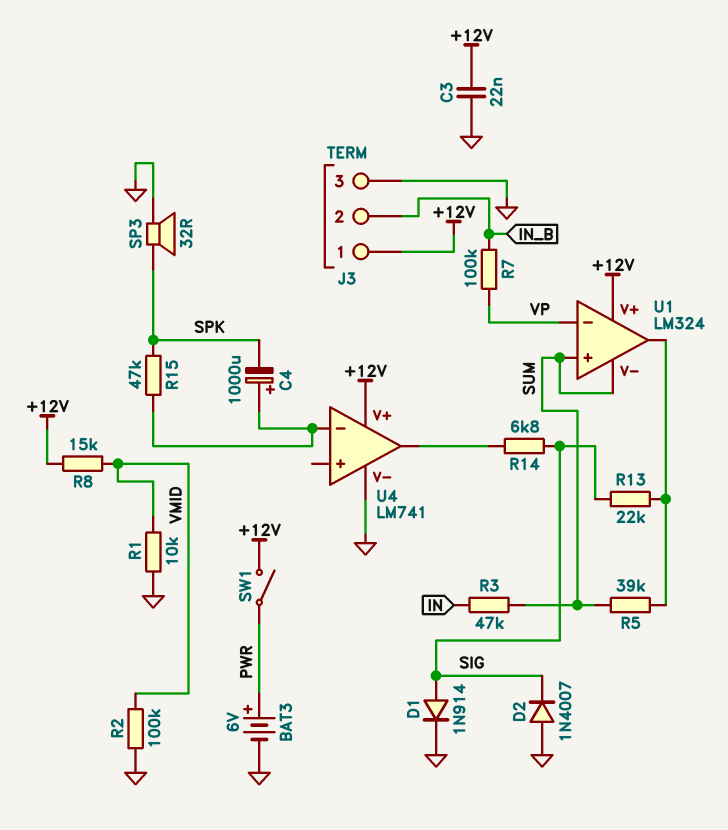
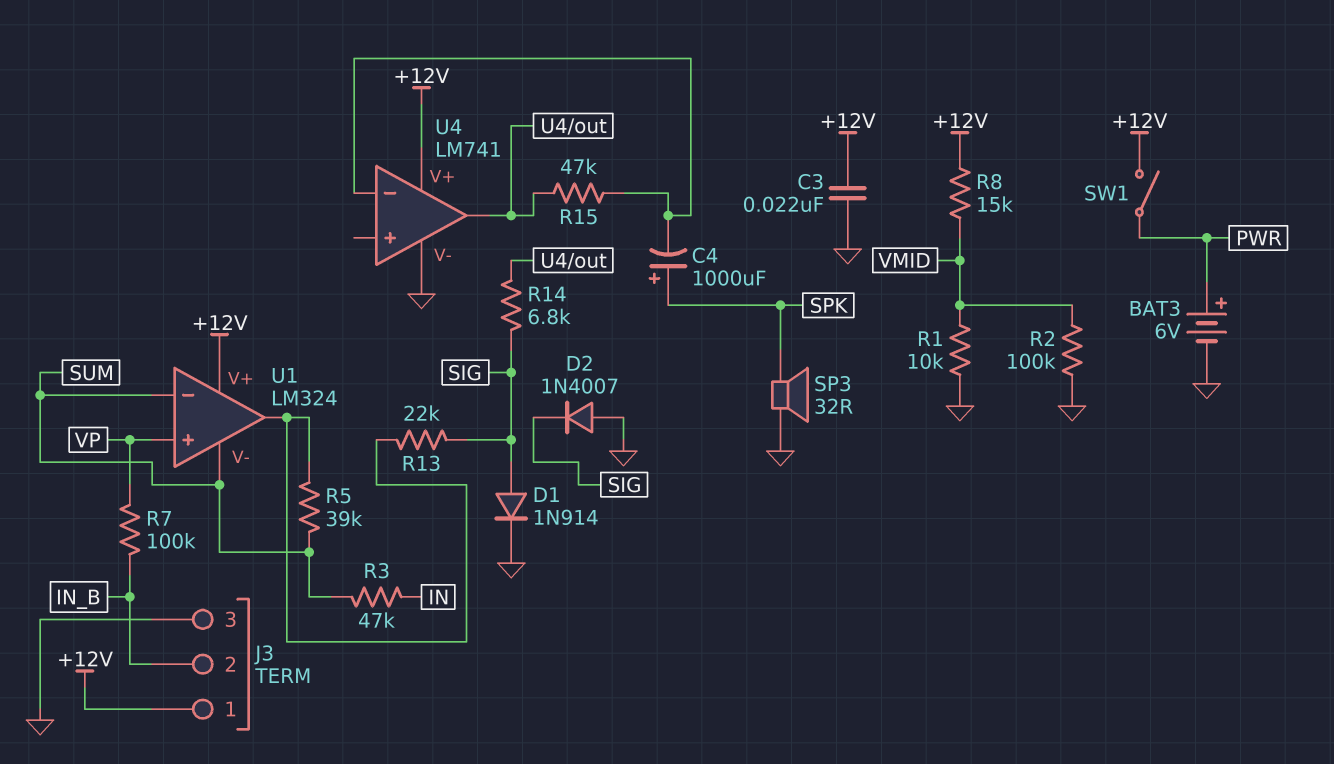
C4: 1000uF (plus U4/in-, minus SPK) -> 1000uF (plus SPK, minus U4/in-)
R15: 47k (SPK, U4/in-) -> 47k (U4/in-, U4/out)
U1 pin in+: SUM -> VP
U1 pin in-: VP -> SUM

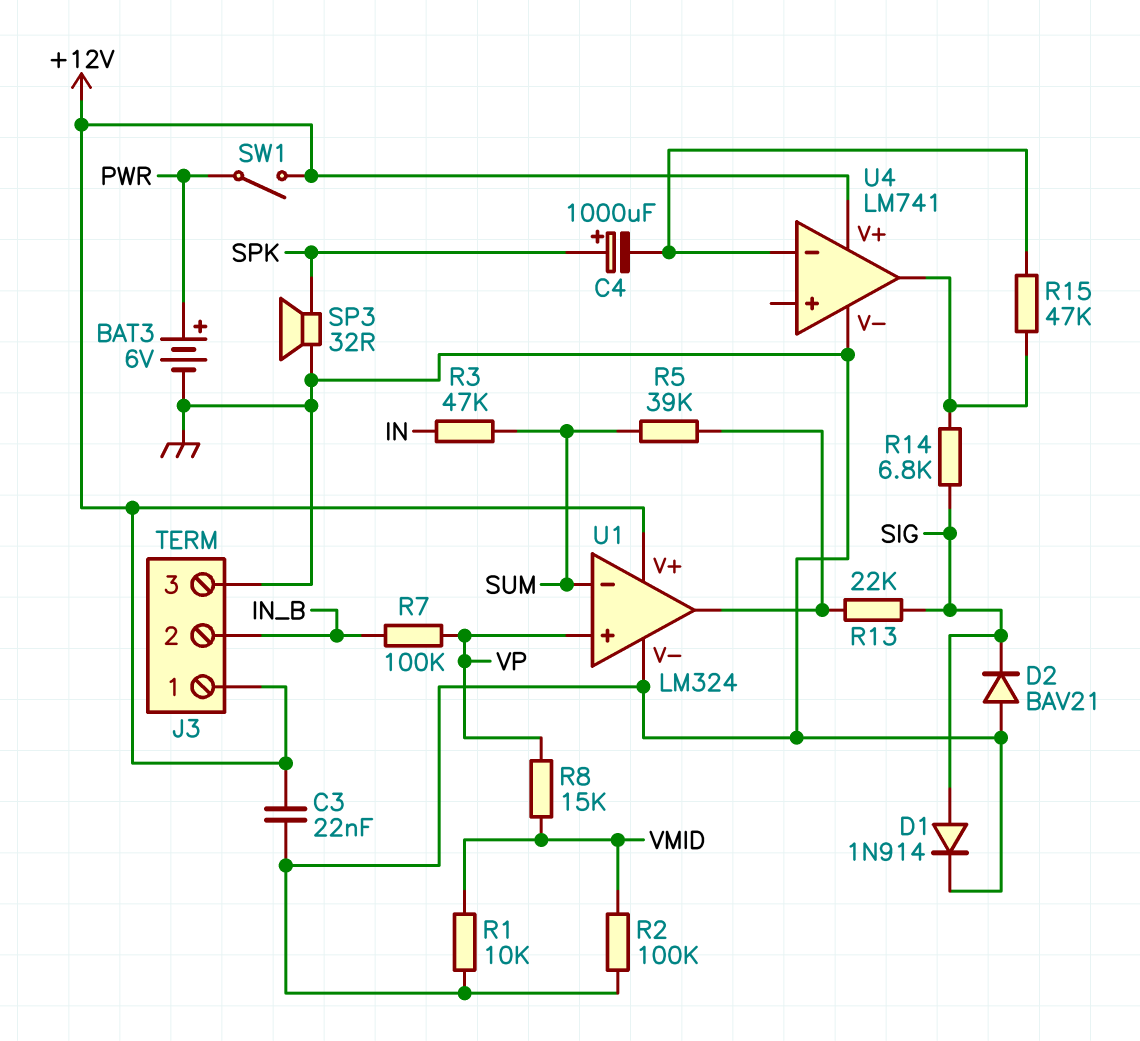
D2: diode 1N4007 (A GND, K SIG) -> diode BAV21 (A GND, K SIG)
R8: 15k (+12V, VMID) -> 15k (VMID, VP)
U1 pin V-: SUM -> GND

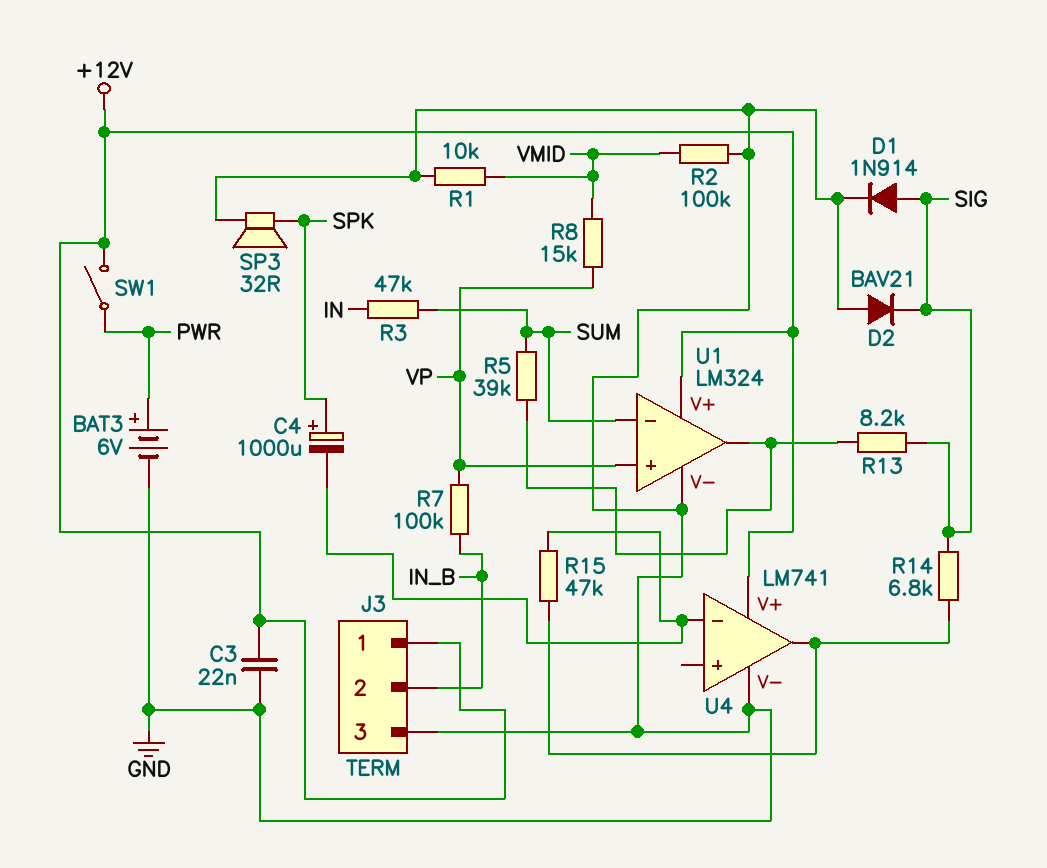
R13: 22k (SIG, U1/out) -> 8.2k (SIG, U1/out)

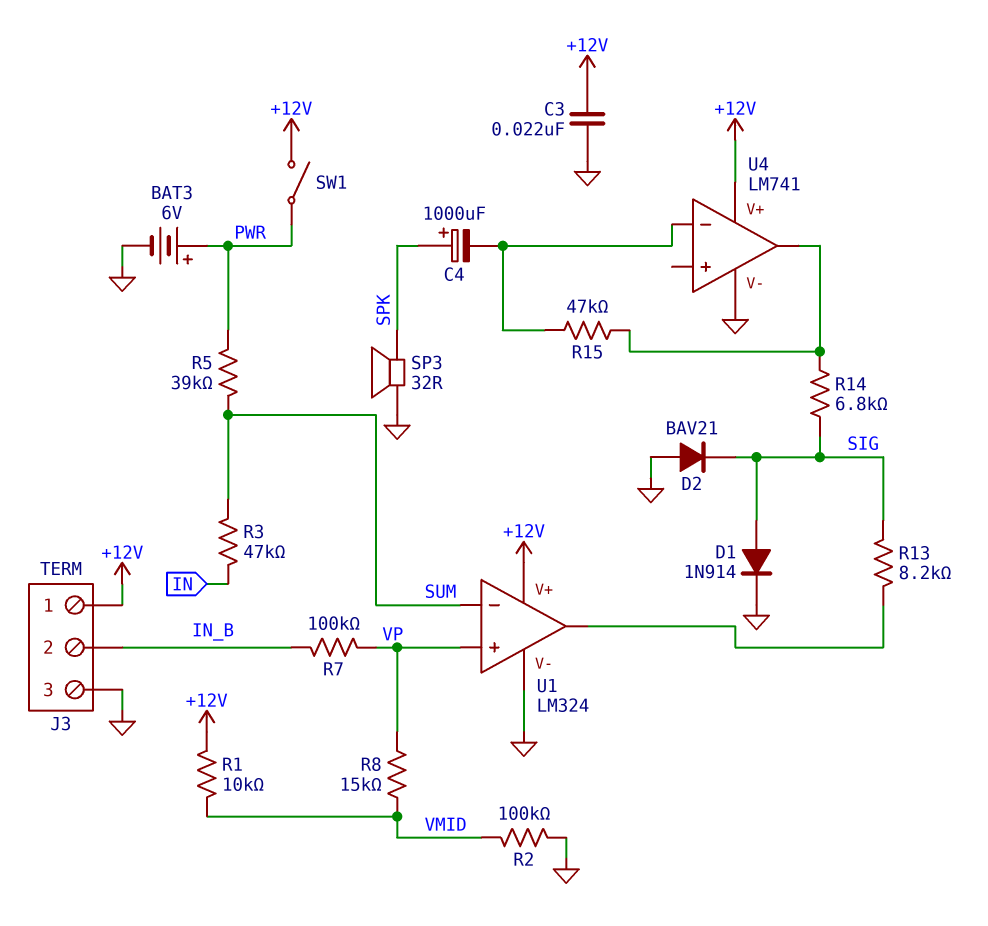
R1: 10k (GND, VMID) -> 10k (+12V, VMID)
R5: 39k (SUM, U1/out) -> 39k (PWR, SUM)

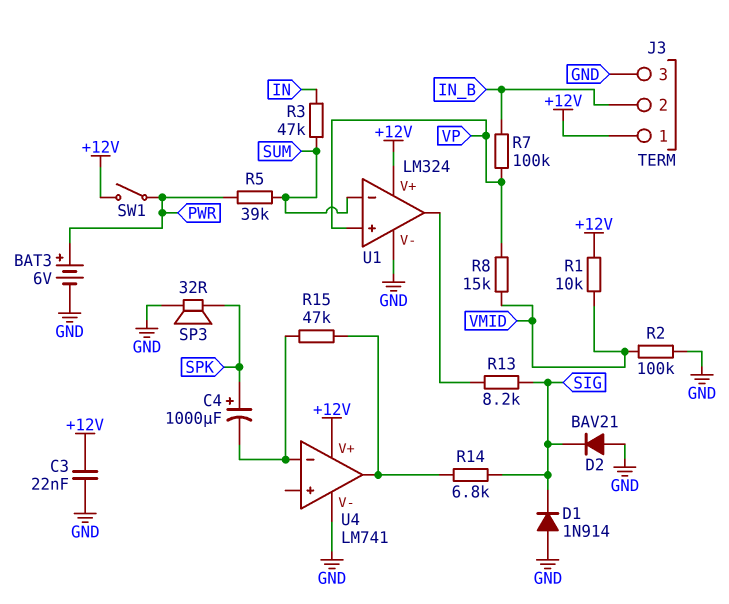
D1: diode 1N914 (A SIG, K GND) -> diode 1N914 (A GND, K SIG)

